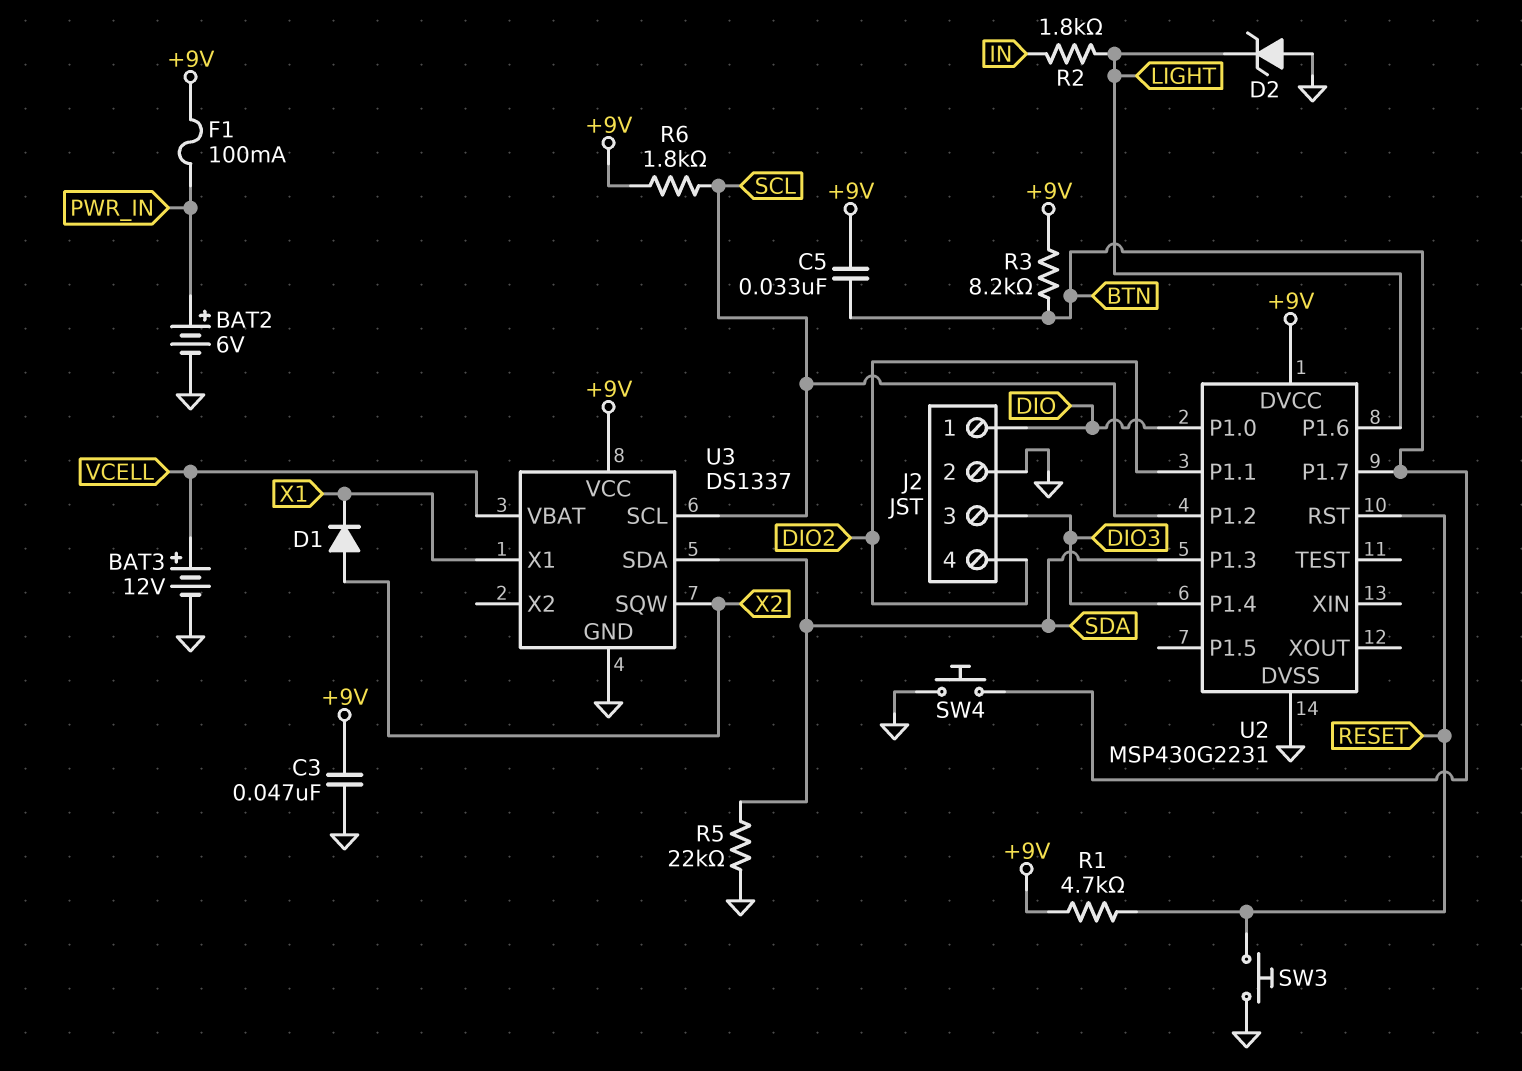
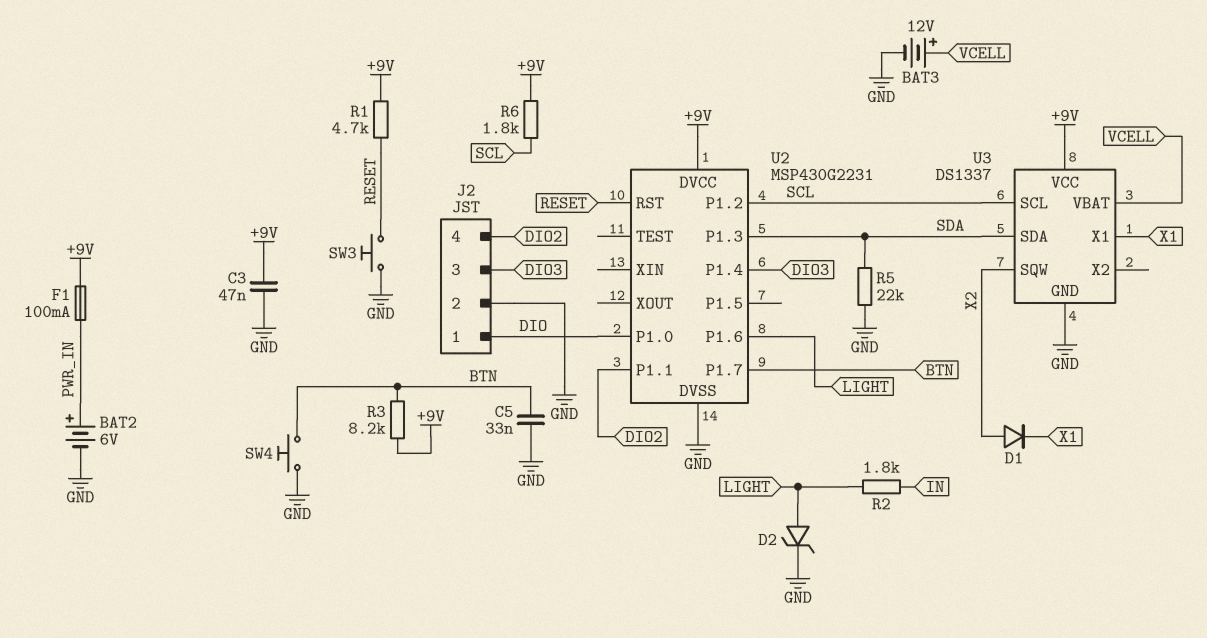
C5: 33nF (+9V, BTN) -> 33nF (BTN, GND)
D2: zener (A GND, K LIGHT) -> zener (A LIGHT, K GND)

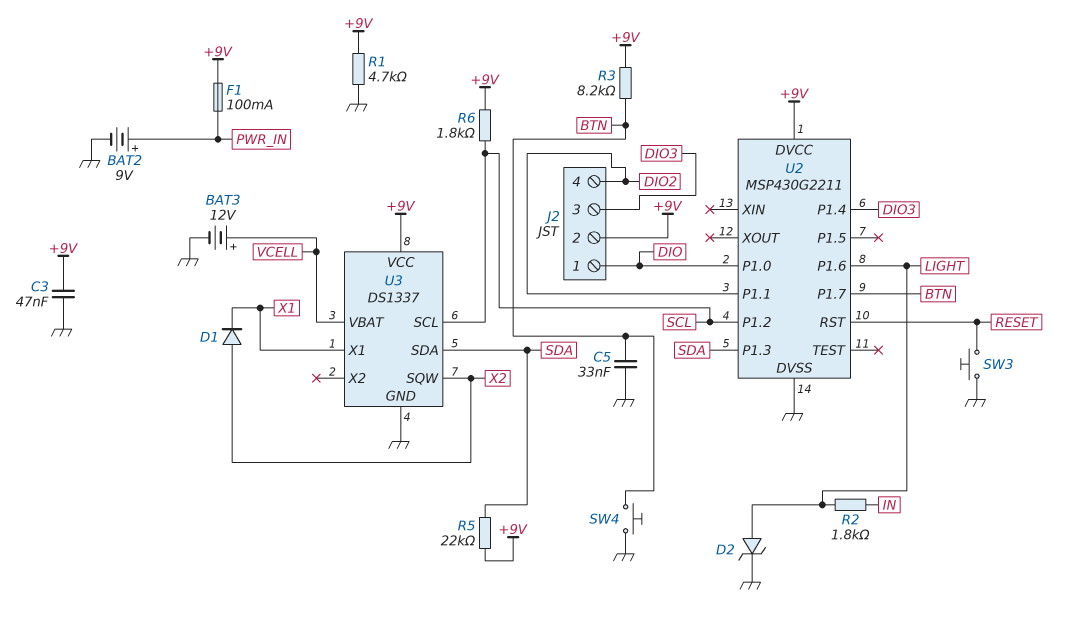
BAT2: 6V (plus PWR_IN, minus GND) -> 9V (plus PWR_IN, minus GND)
J2 pin 2: GND -> +9V
R1: 4.7k (+9V, RESET) -> 4.7k (+9V, GND)
R5: 22k (GND, SDA) -> 22k (+9V, SDA)
U2: MSP430G2231 -> MSP430G2211

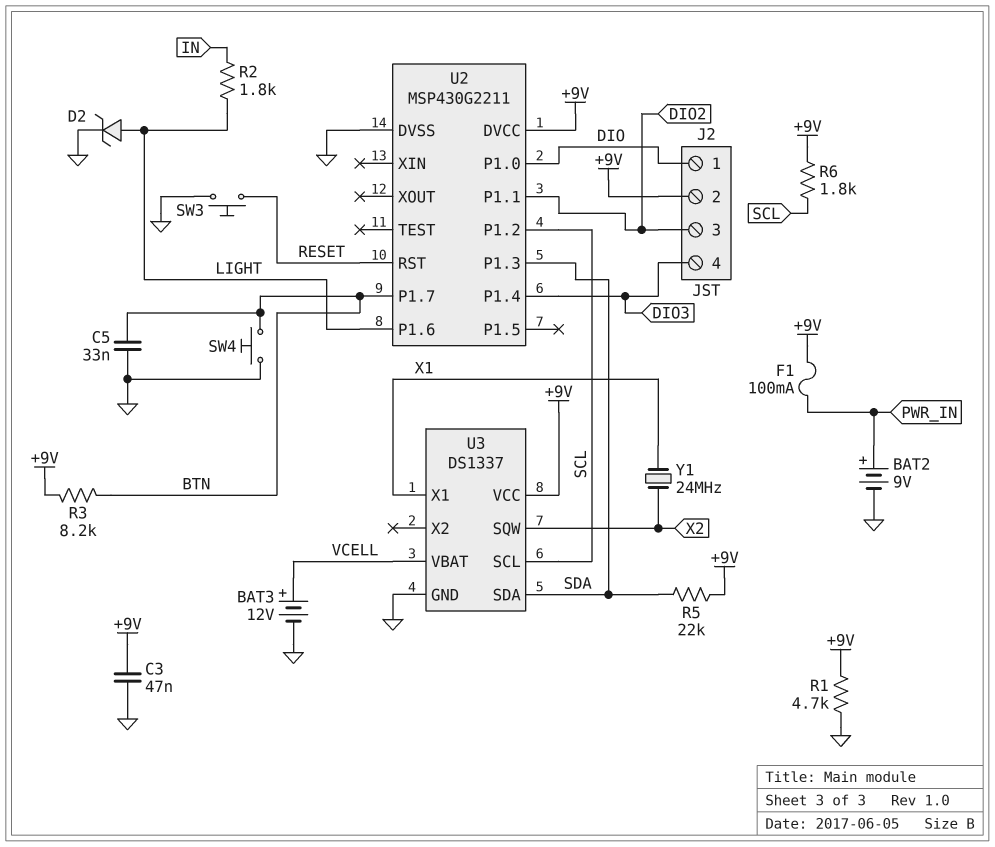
D1: diode (A X2, K X1) -> none
J2 pin 3: DIO3 -> DIO2
J2 pin 4: DIO2 -> DIO3
Y1: none -> 24MHz (X1, X2)

